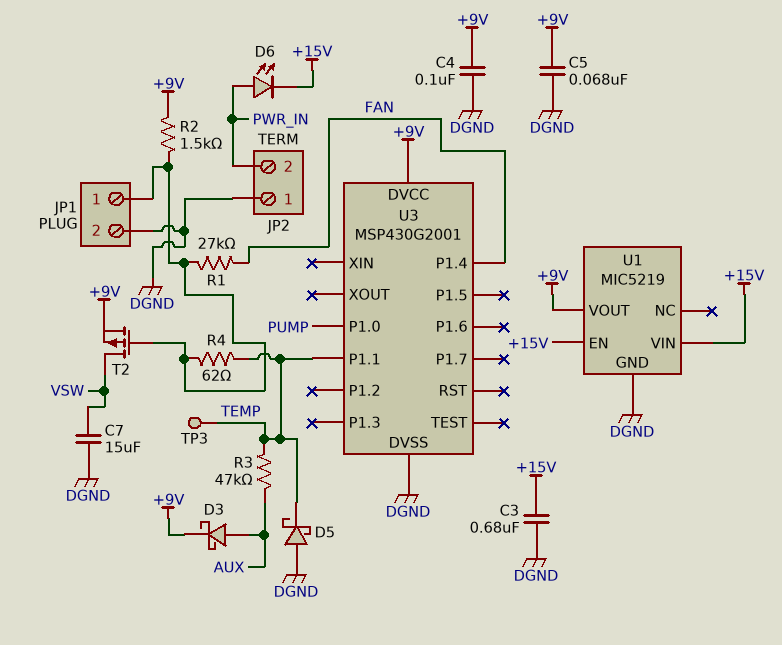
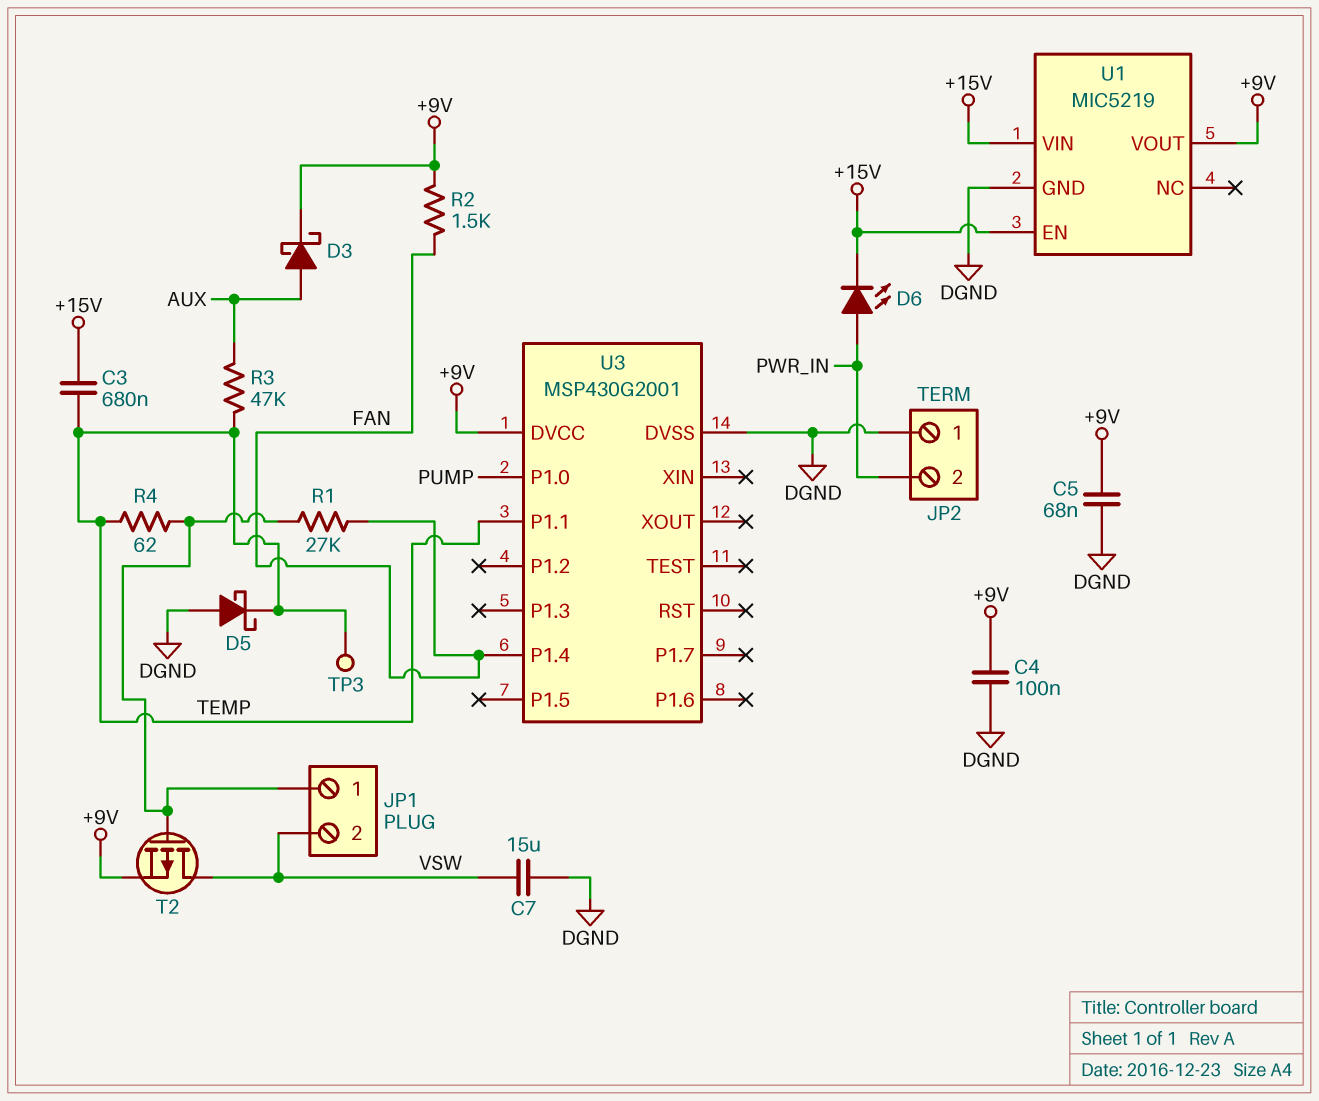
C3: 680nF (+15V, DGND) -> 680nF (+15V, TEMP)
JP1 pin 2: DGND -> VSW
R2: 1.5k (+9V, JP1/1) -> 1.5k (+9V, FAN)

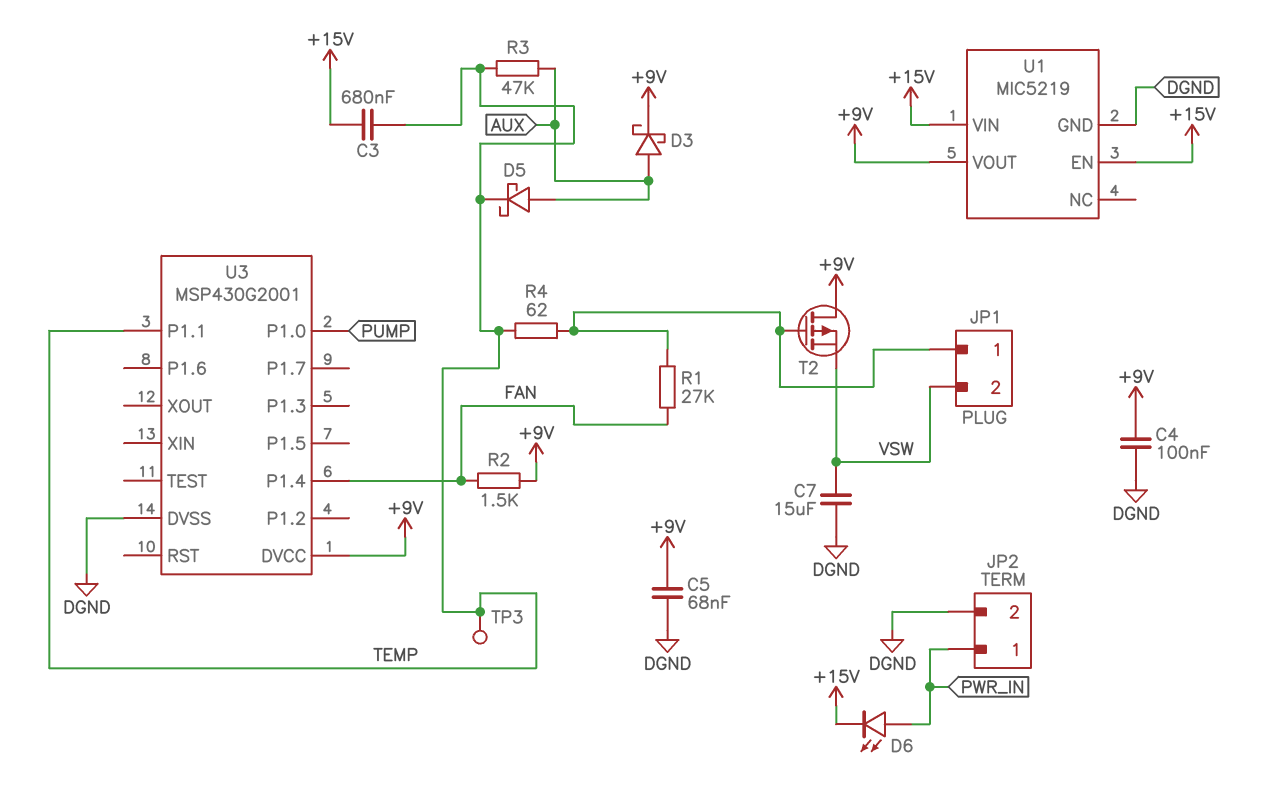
D5: schottky (A DGND, K TEMP) -> schottky (A AUX, K TEMP)
JP2 pin 1: DGND -> PWR_IN
JP2 pin 2: PWR_IN -> DGND
T2: PMOS (G JP1/1, D VSW, S +9V) -> PMOS (G JP1/1, D +9V, S VSW)

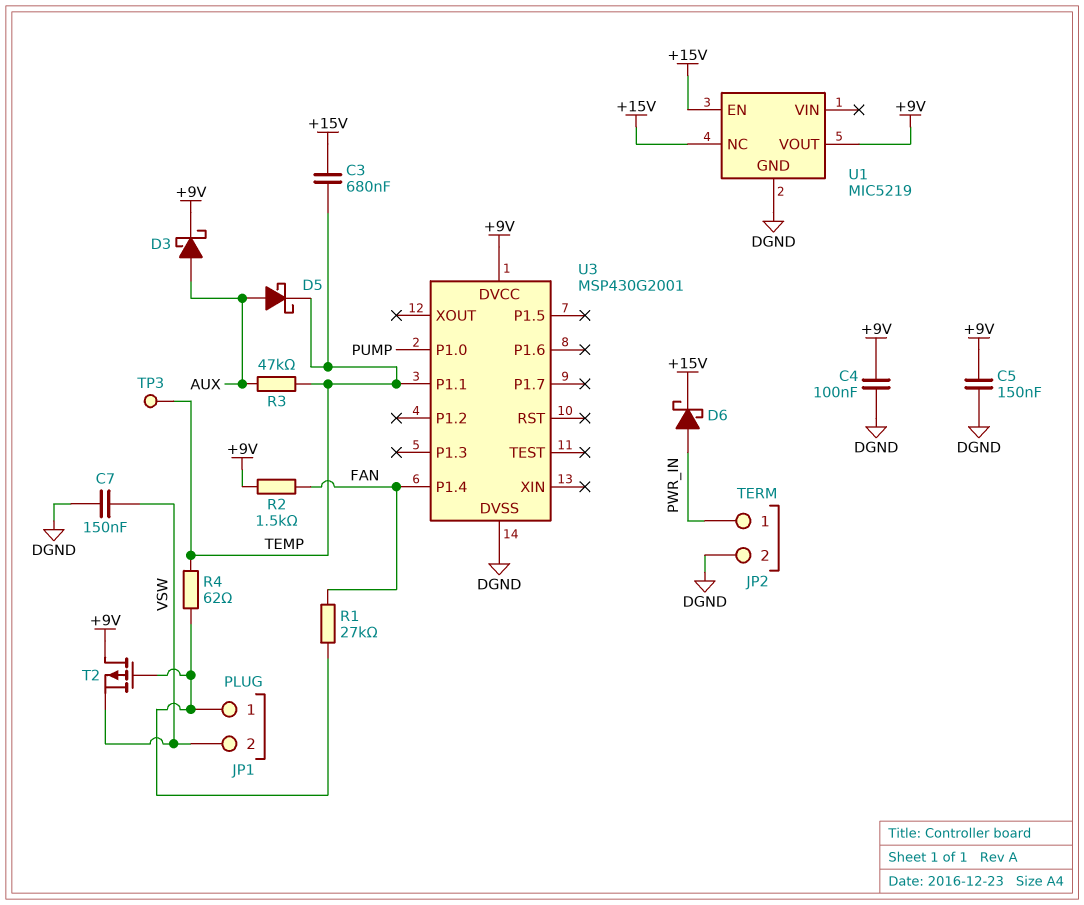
C5: 68nF (+9V, DGND) -> 150nF (+9V, DGND)
C7: 15uF (DGND, VSW) -> 150nF (DGND, VSW)
D6: LED (A PWR_IN, K +15V) -> schottky (A PWR_IN, K +15V)
U1 pin NC: none -> +15V
U1 pin VIN: +15V -> none

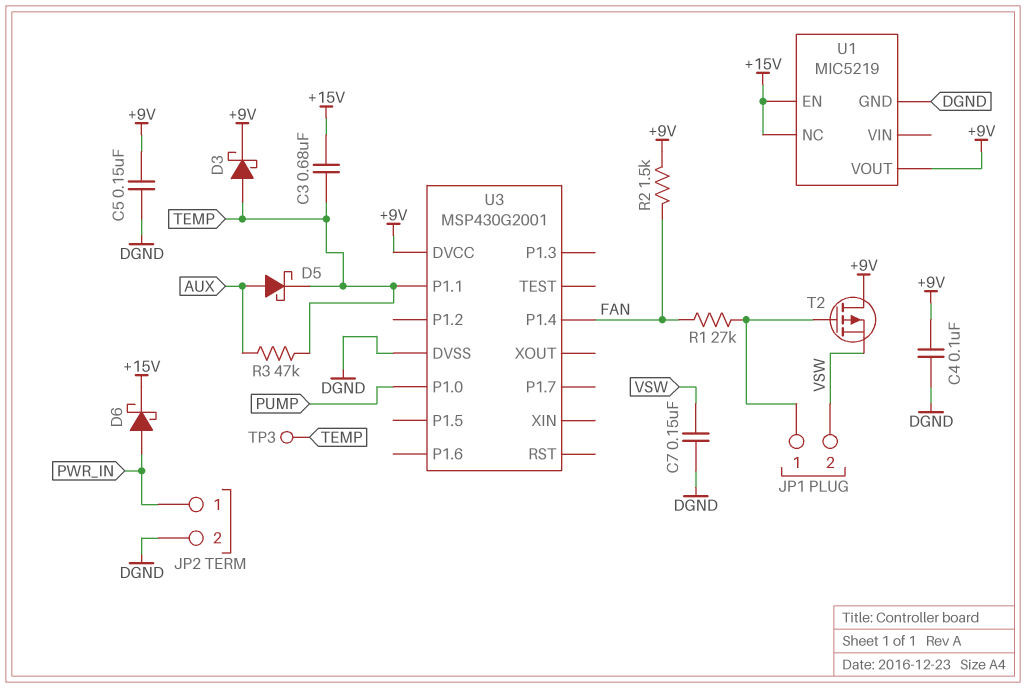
D3: schottky (A AUX, K +9V) -> schottky (A TEMP, K +9V)
R4: 62 (JP1/1, TEMP) -> none

